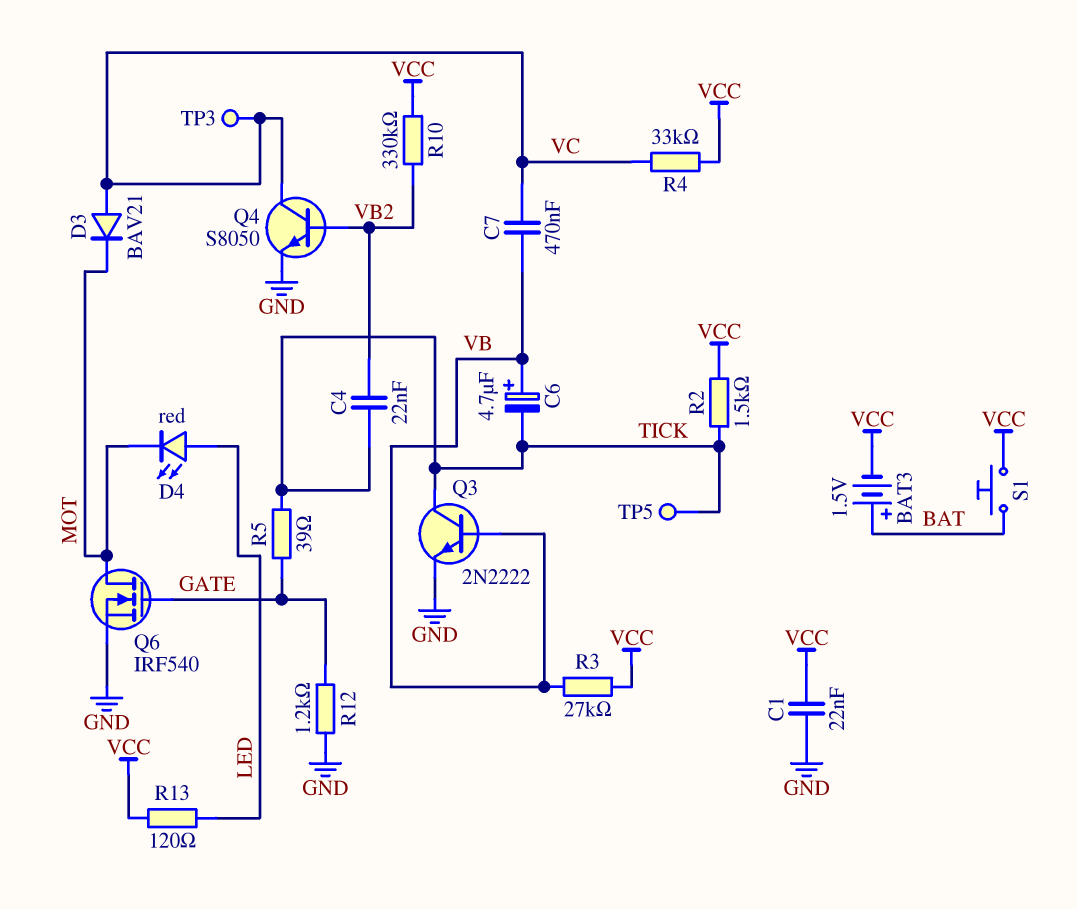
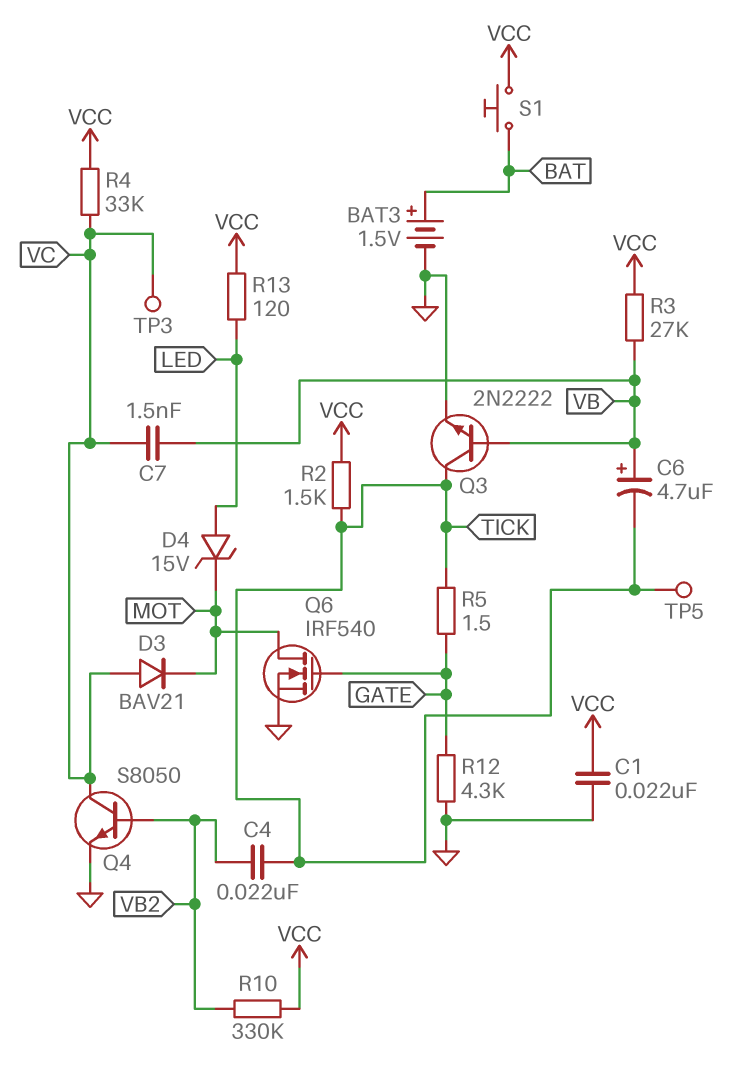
BAT3: 1.5V (plus BAT, minus VCC) -> 1.5V (plus BAT, minus GND)
C7: 470nF (VB, VC) -> 1.5nF (VB, VC)
D4: LED red (A LED, K MOT) -> zener 15V (A LED, K MOT)
R5: 39 (GATE, TICK) -> 1.5 (GATE, TICK)
R12: 1.2k (GATE, GND) -> 4.3k (GATE, GND)

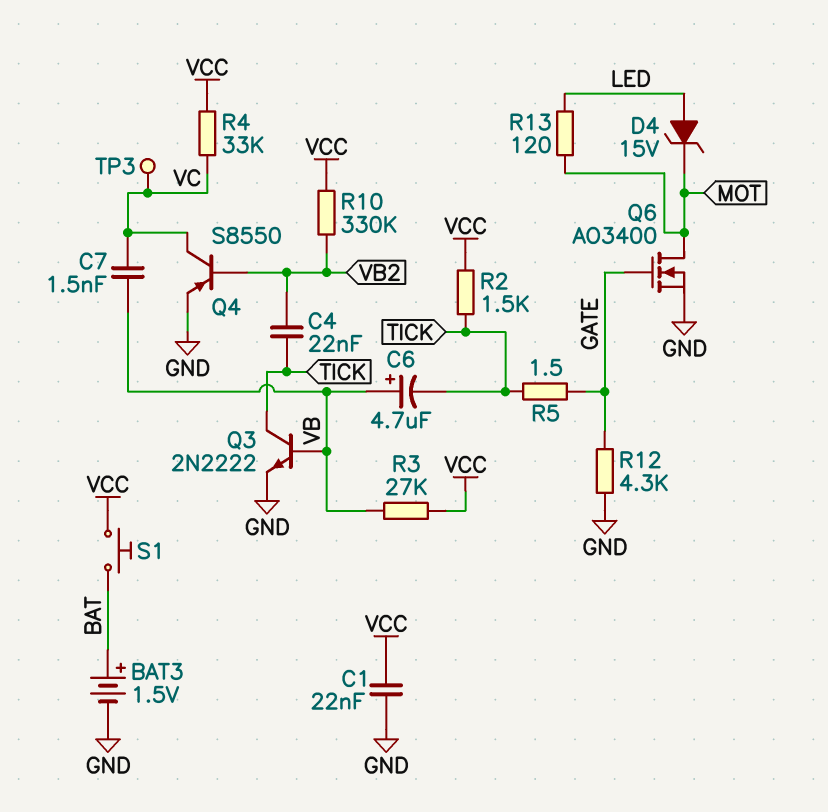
D3: diode BAV21 (A VC, K MOT) -> none
Q4: NPN S8050 (B VB2, C VC, E GND) -> PNP S8550 (B VB2, C VC, E GND)
Q6: NMOS IRF540 (G GATE, D MOT, S GND) -> NMOS AO3400 (G GATE, D MOT, S GND)
R13: 120 (LED, VCC) -> 120 (LED, MOT)
TP5: test point (TICK) -> none

